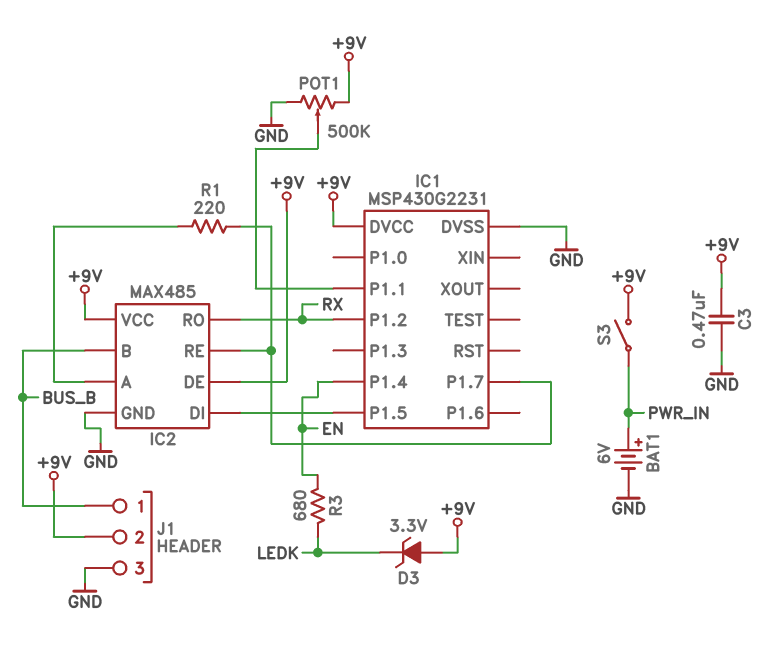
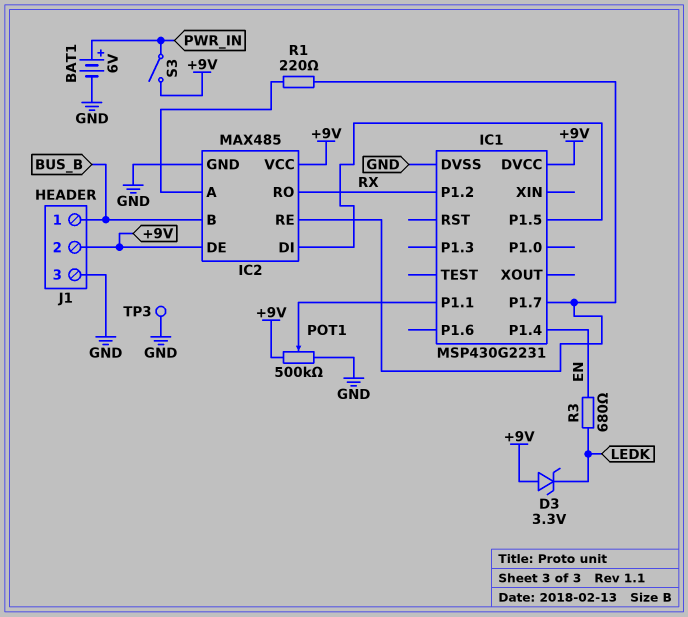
C3: 470nF (+9V, GND) -> none
TP3: none -> test point (GND)

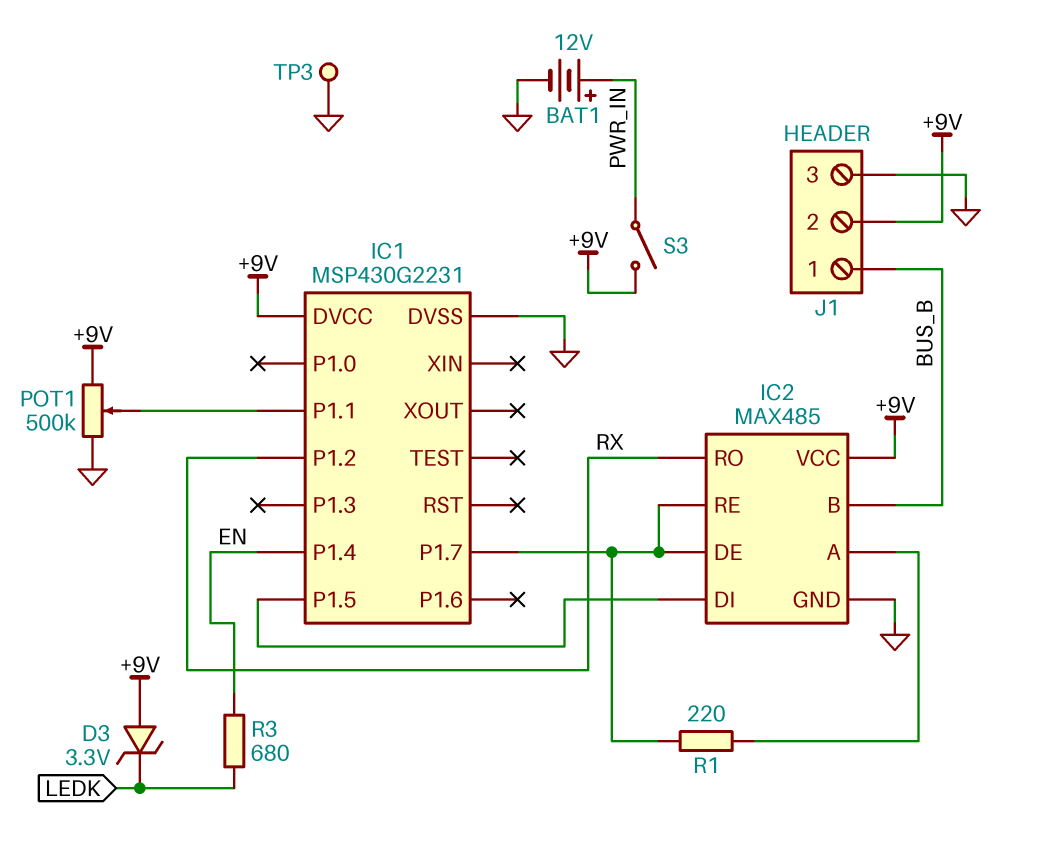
BAT1: 6V (plus PWR_IN, minus GND) -> 12V (plus PWR_IN, minus GND)
IC2 pin DE: +9V -> IC1/P1.7

